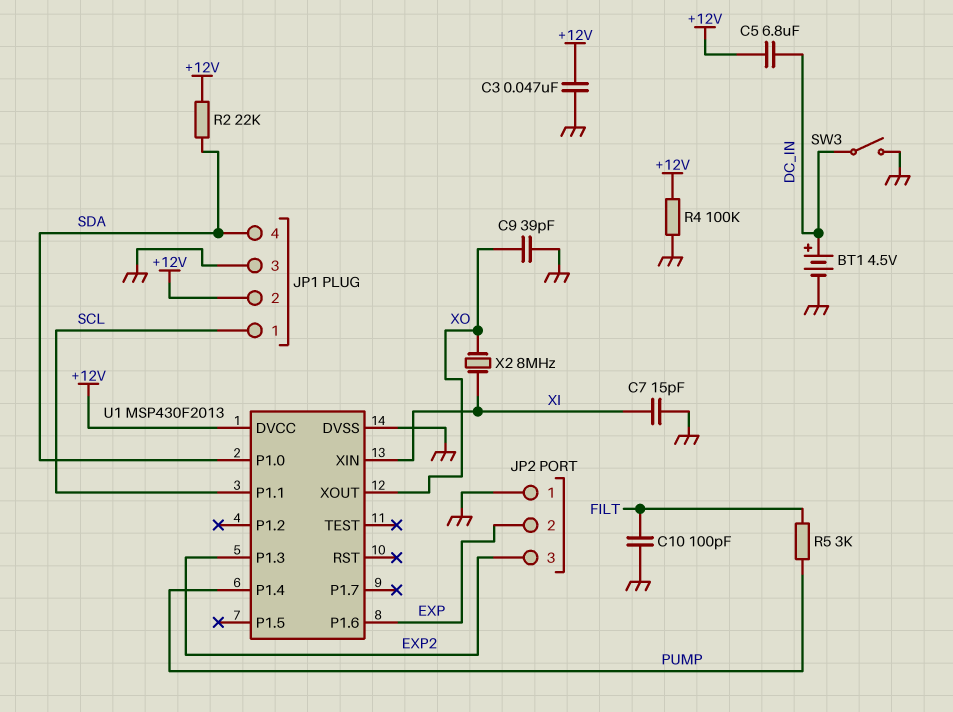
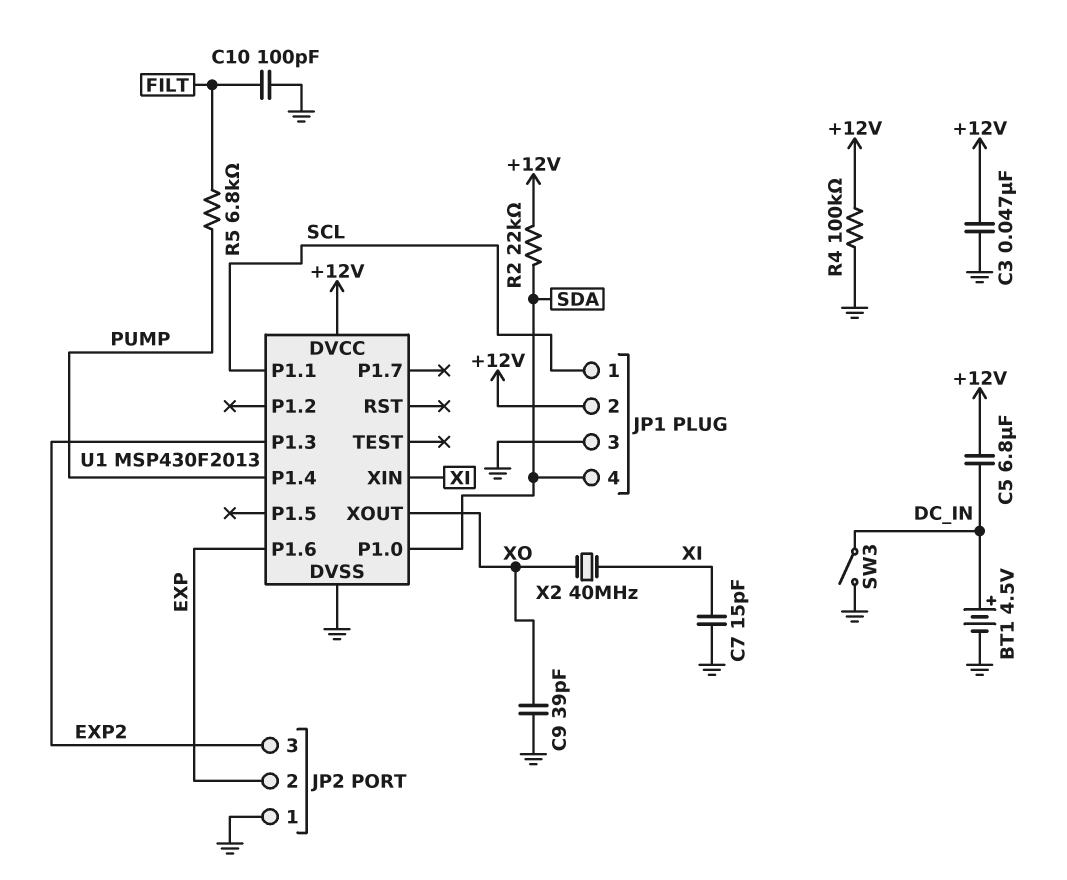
R5: 3k (FILT, PUMP) -> 6.8k (FILT, PUMP)
X2: 8MHz (XI, XO) -> 40MHz (XI, XO)

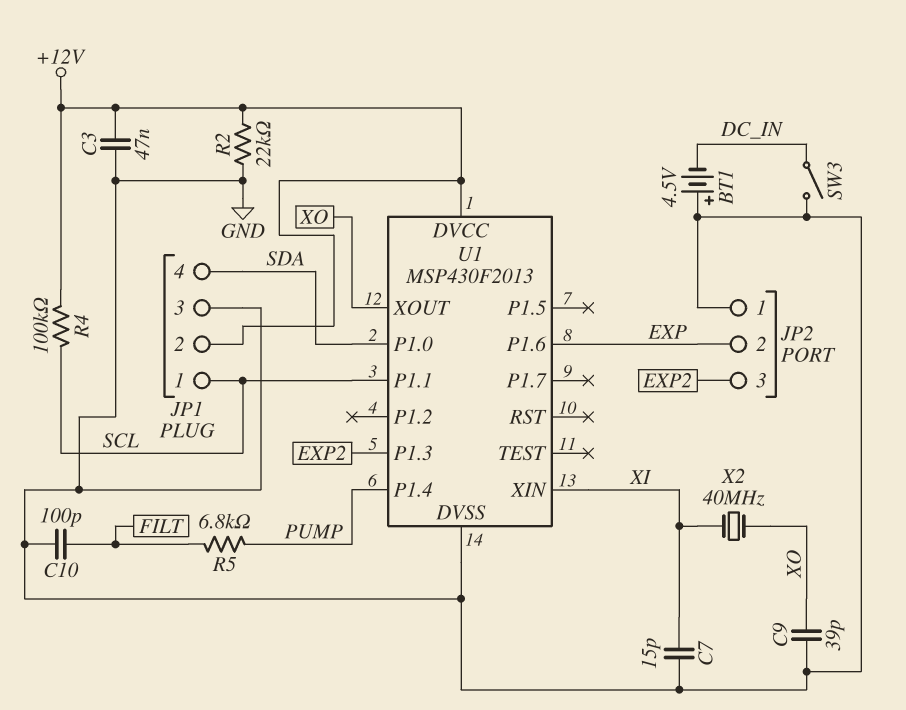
BT1: 4.5V (plus DC_IN, minus GND) -> 4.5V (plus GND, minus DC_IN)
C5: 6.8uF (+12V, DC_IN) -> none
R2: 22k (+12V, SDA) -> 22k (+12V, GND)
R4: 100k (+12V, GND) -> 100k (+12V, SCL)

